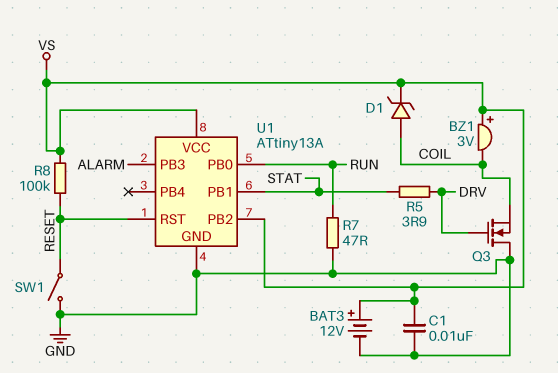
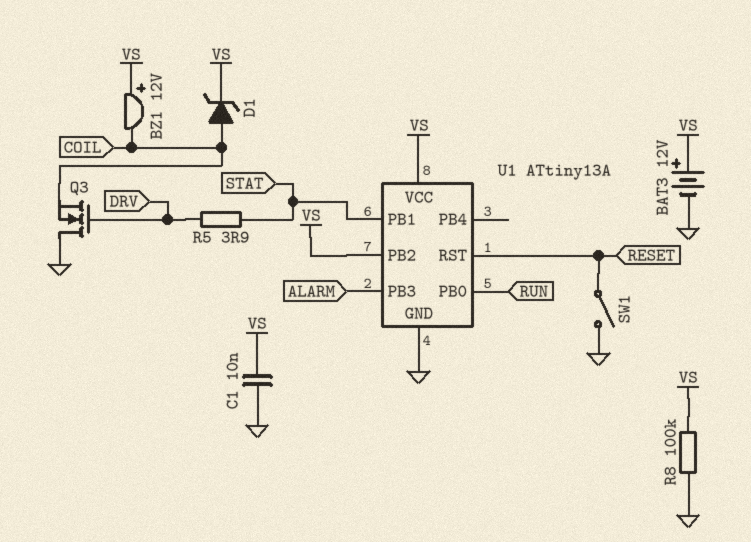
BZ1: buzzer 3V (plus VS, minus COIL) -> buzzer 12V (plus VS, minus COIL)
R7: 47 (GND, RUN) -> none
R8: 100k (RESET, VS) -> 100k (GND, VS)

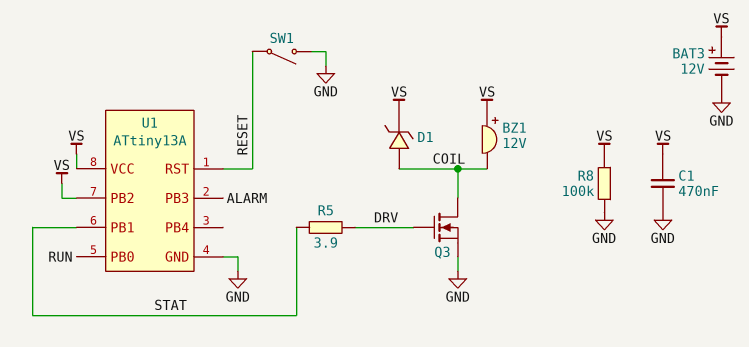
C1: 10nF (GND, VS) -> 470nF (GND, VS)
Q3: NMOS (G DRV, D GND, S COIL) -> NMOS (G DRV, D COIL, S GND)

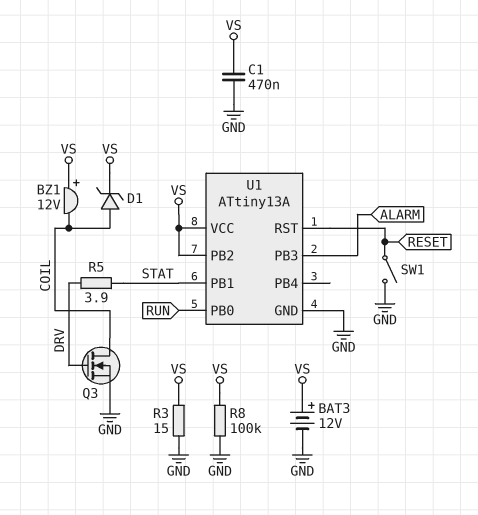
R3: none -> 15 (GND, VS)

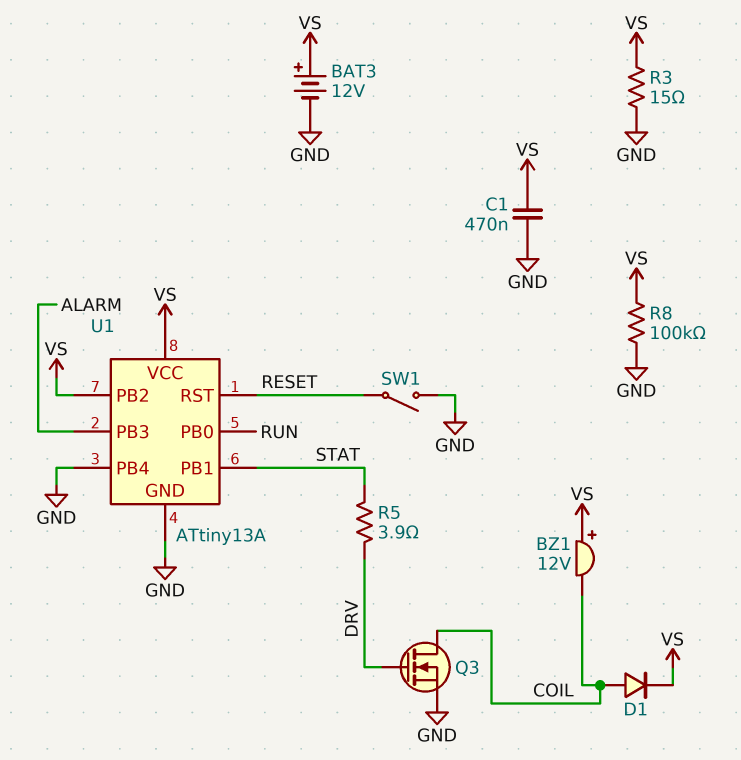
D1: zener (A COIL, K VS) -> diode (A COIL, K VS)
U1 pin PB4: none -> GND

